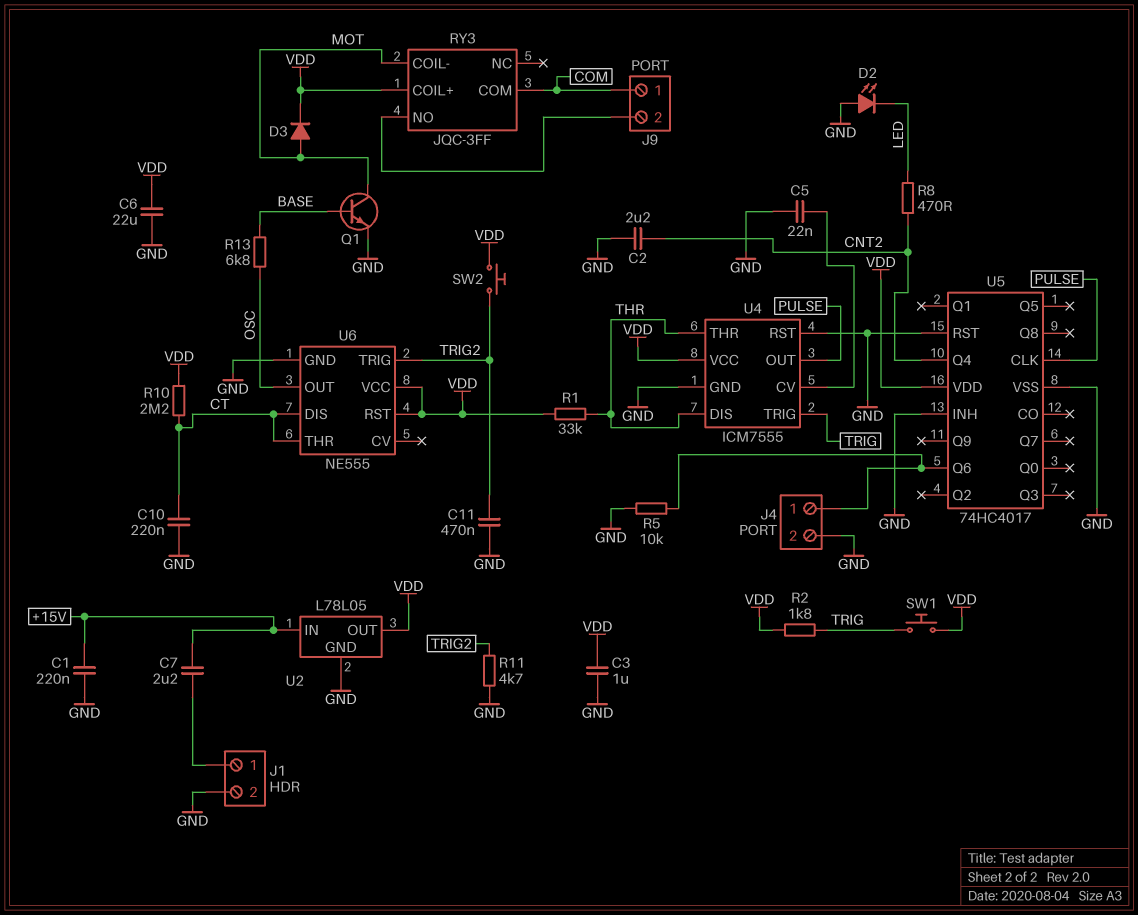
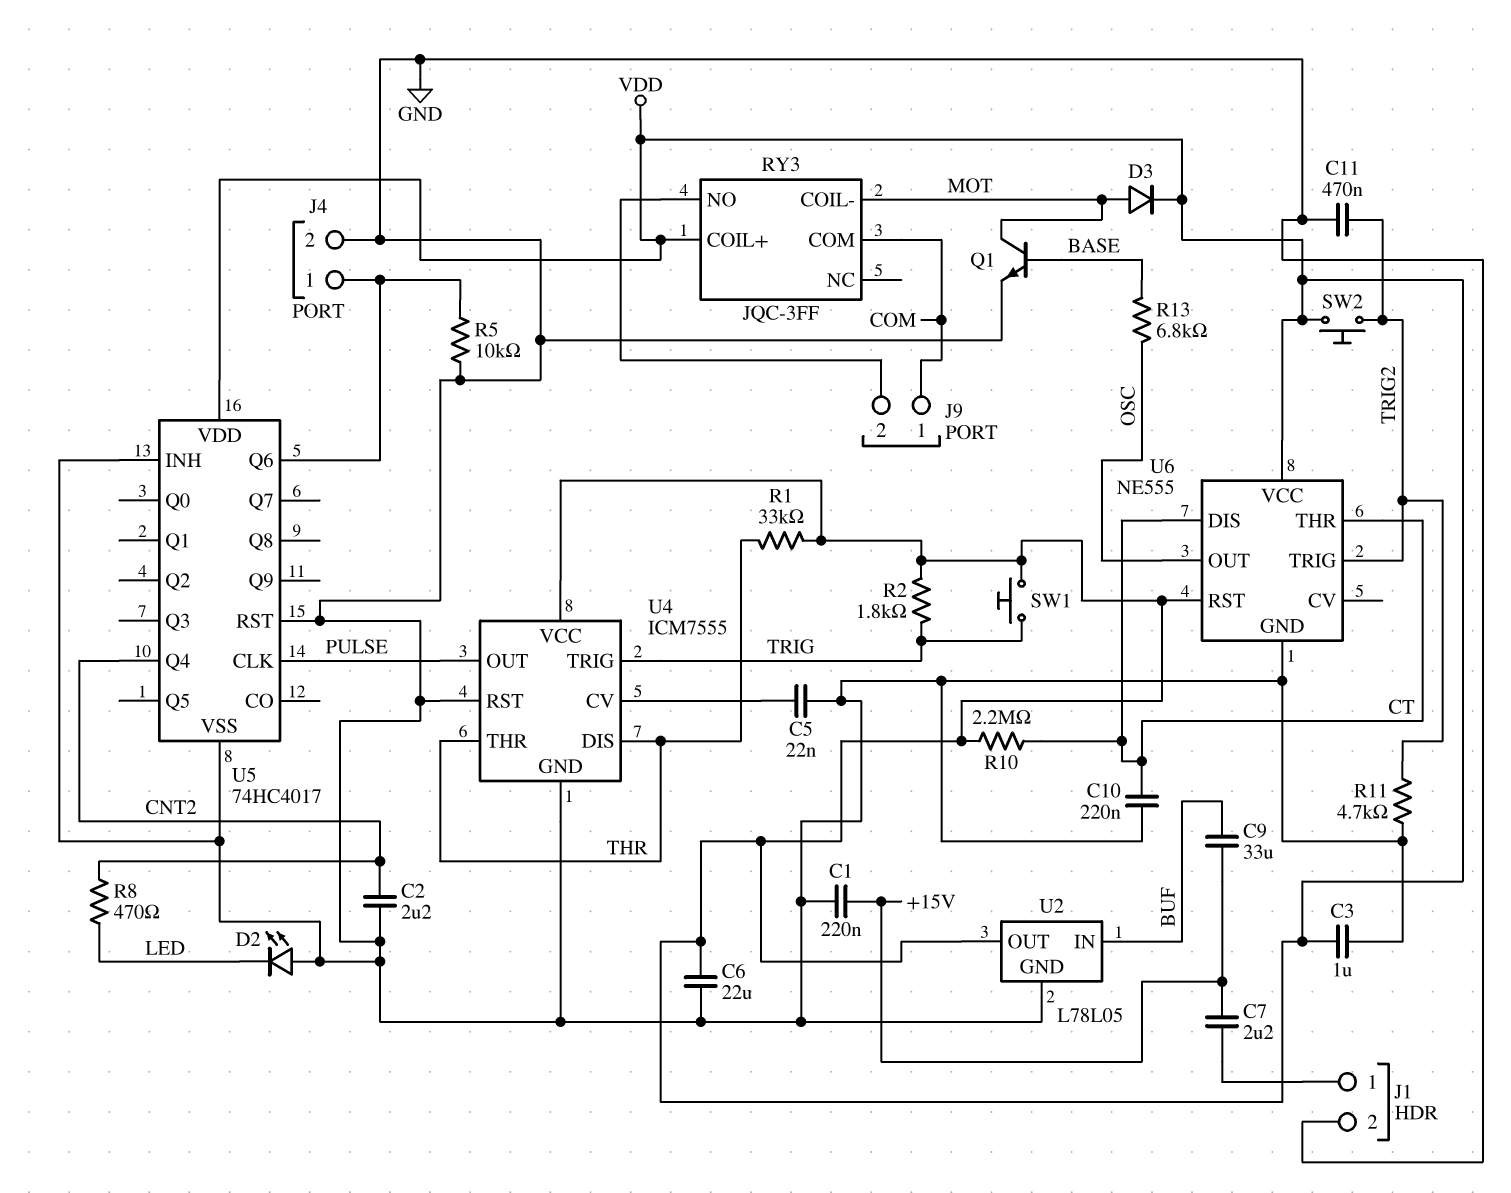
C9: none -> 33uF (+15V, BUF)
U2 pin IN: +15V -> BUF

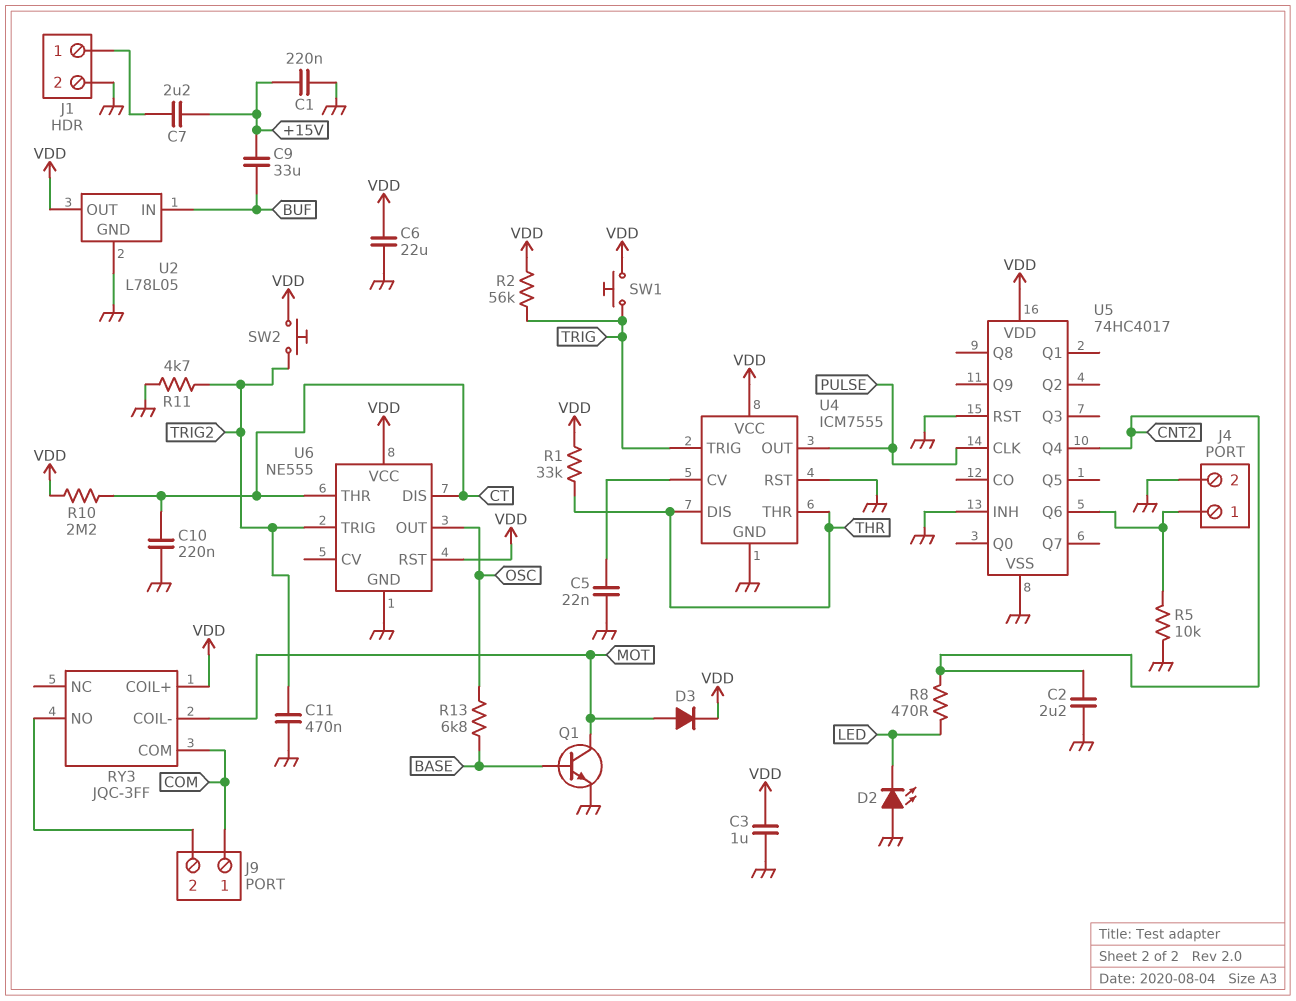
R2: 1.8k (TRIG, VDD) -> 56k (TRIG, VDD)

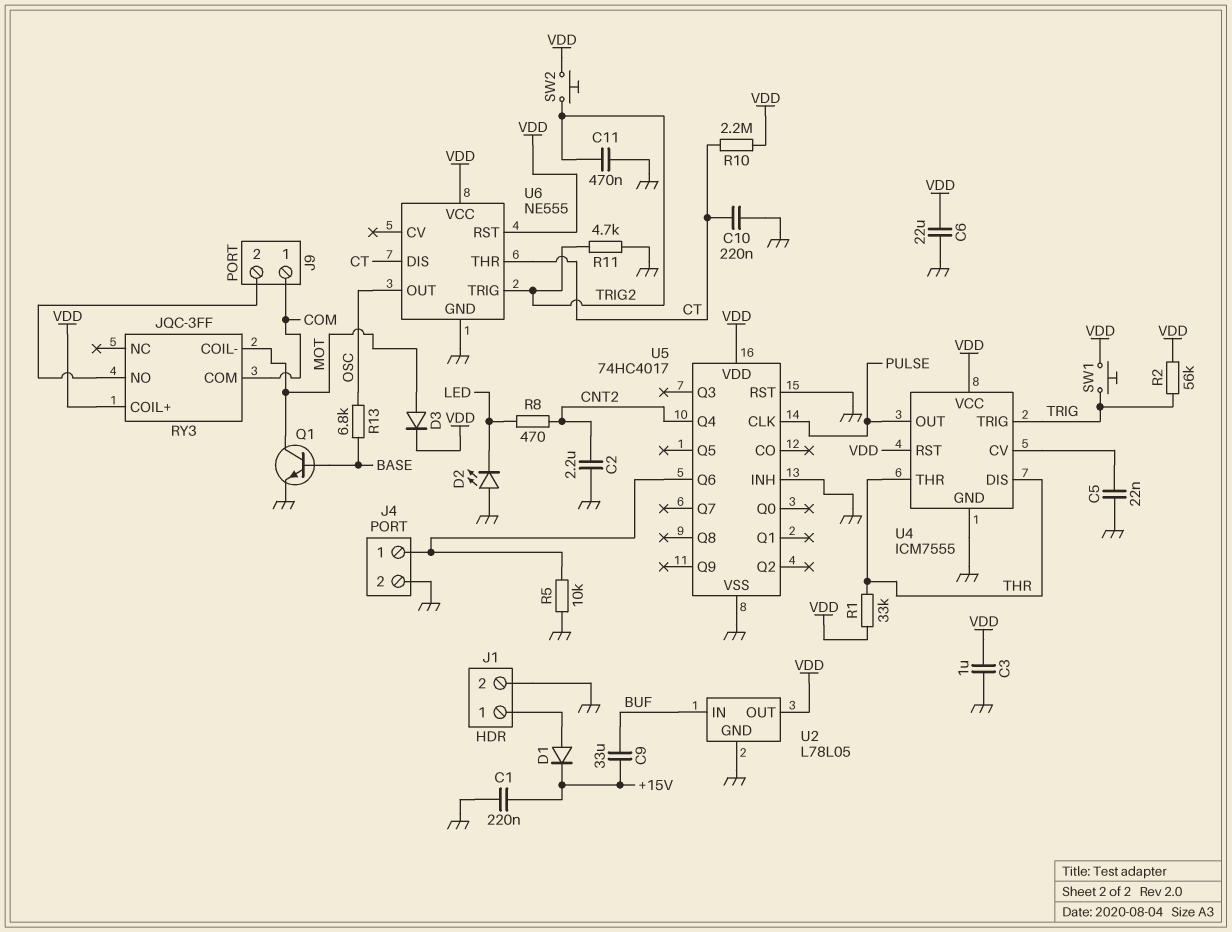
C7: 2.2uF (+15V, J1/1) -> none
D1: none -> diode (A J1/1, K +15V)
U4 pin RST: GND -> VDD

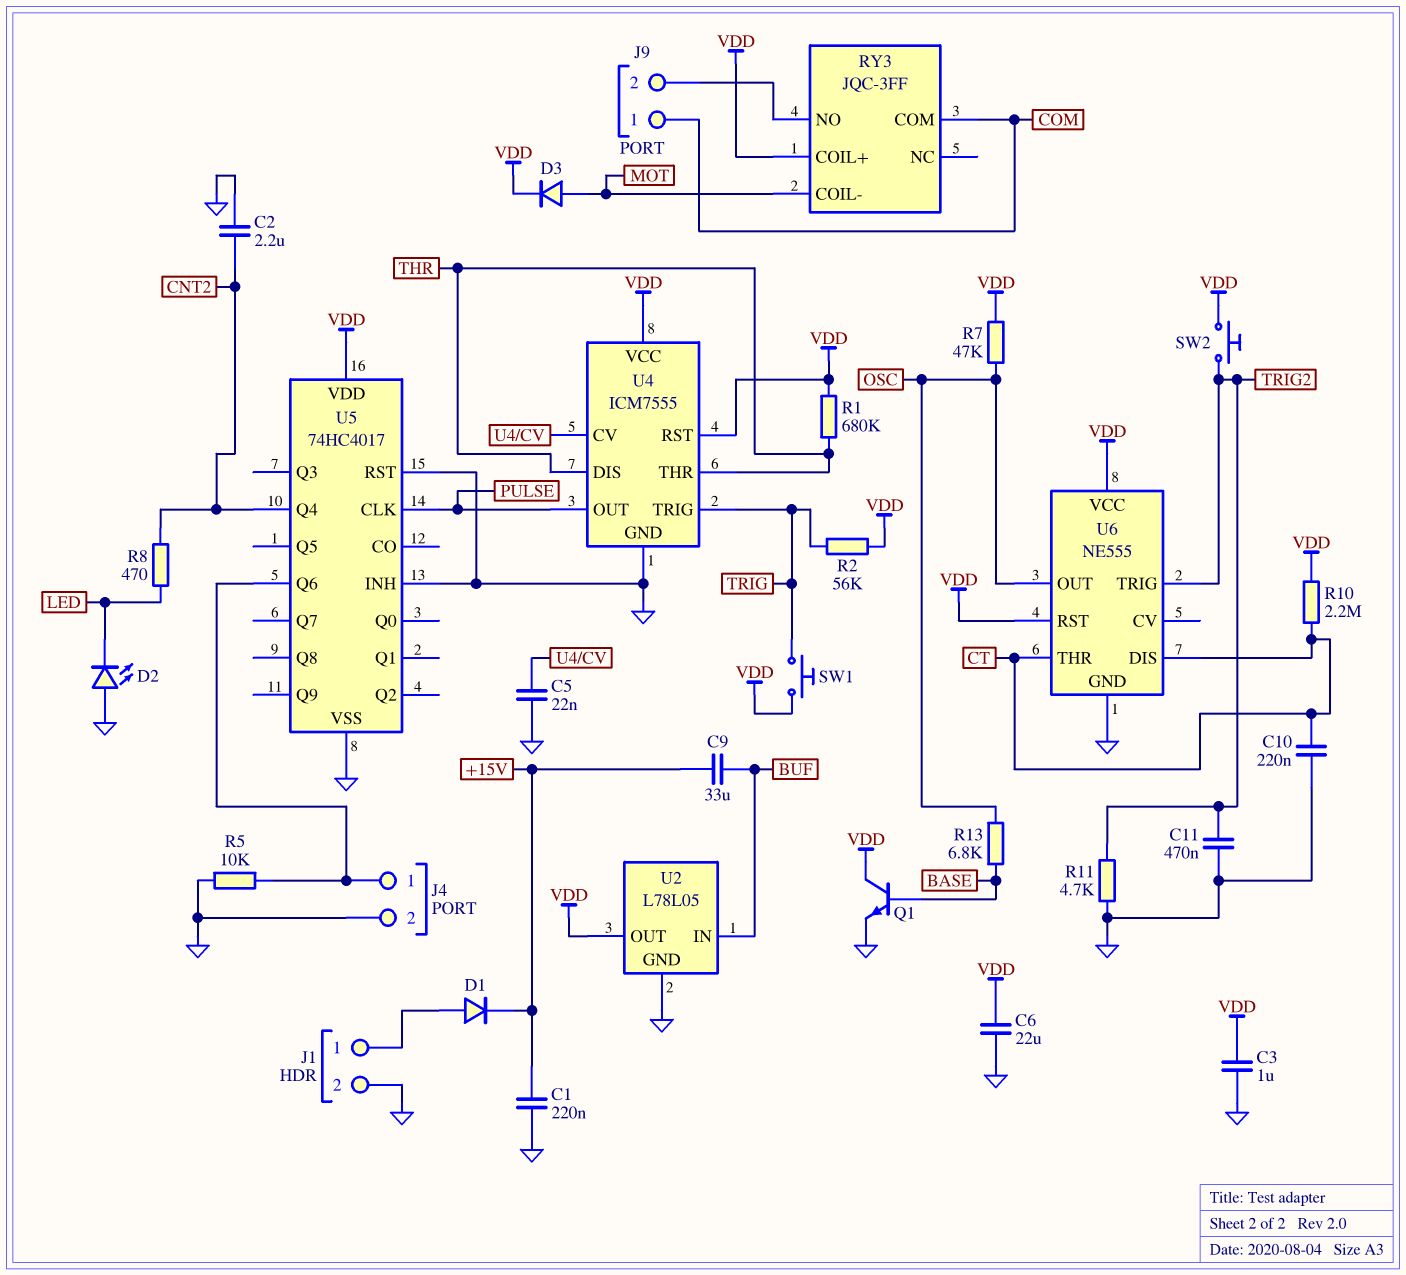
Q1: NPN (B BASE, C MOT, E GND) -> NPN (B BASE, C VDD, E GND)
R1: 33k (THR, VDD) -> 680k (THR, VDD)
R7: none -> 47k (OSC, VDD)

